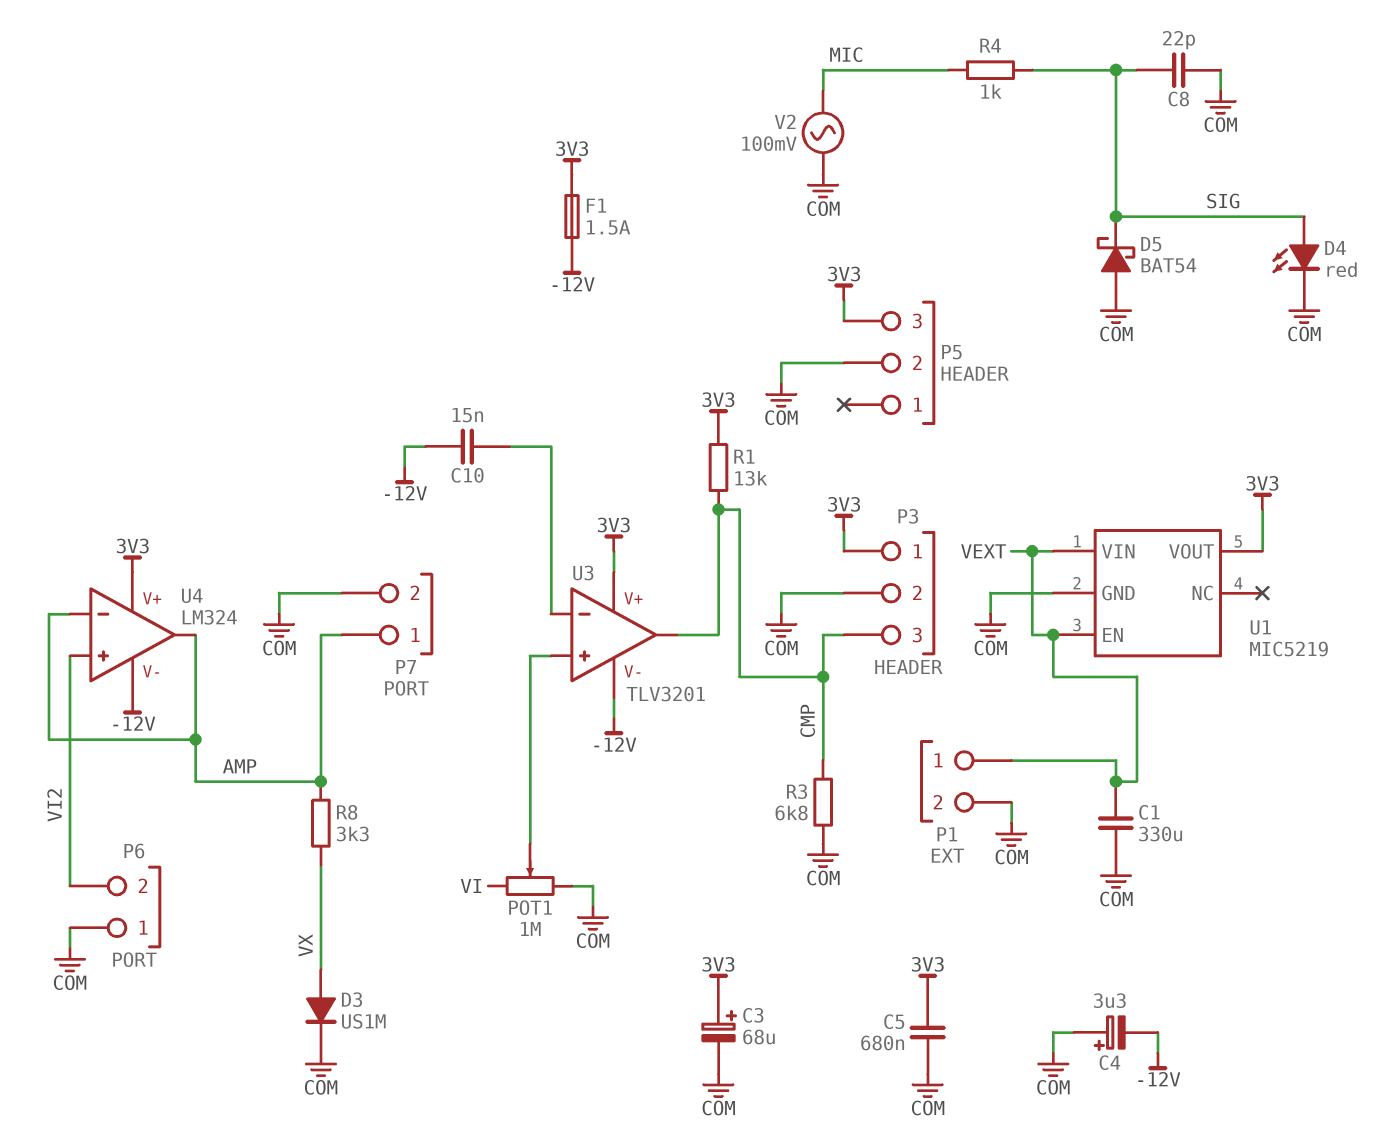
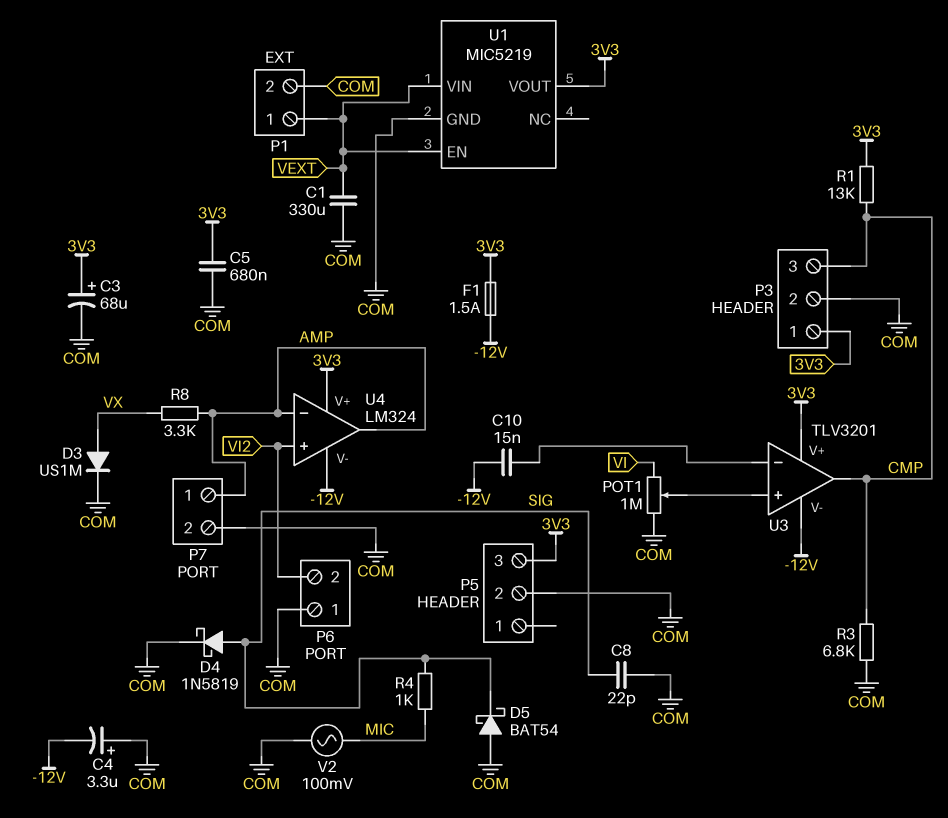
D4: LED red (A SIG, K COM) -> schottky 1N5819 (A SIG, K COM)

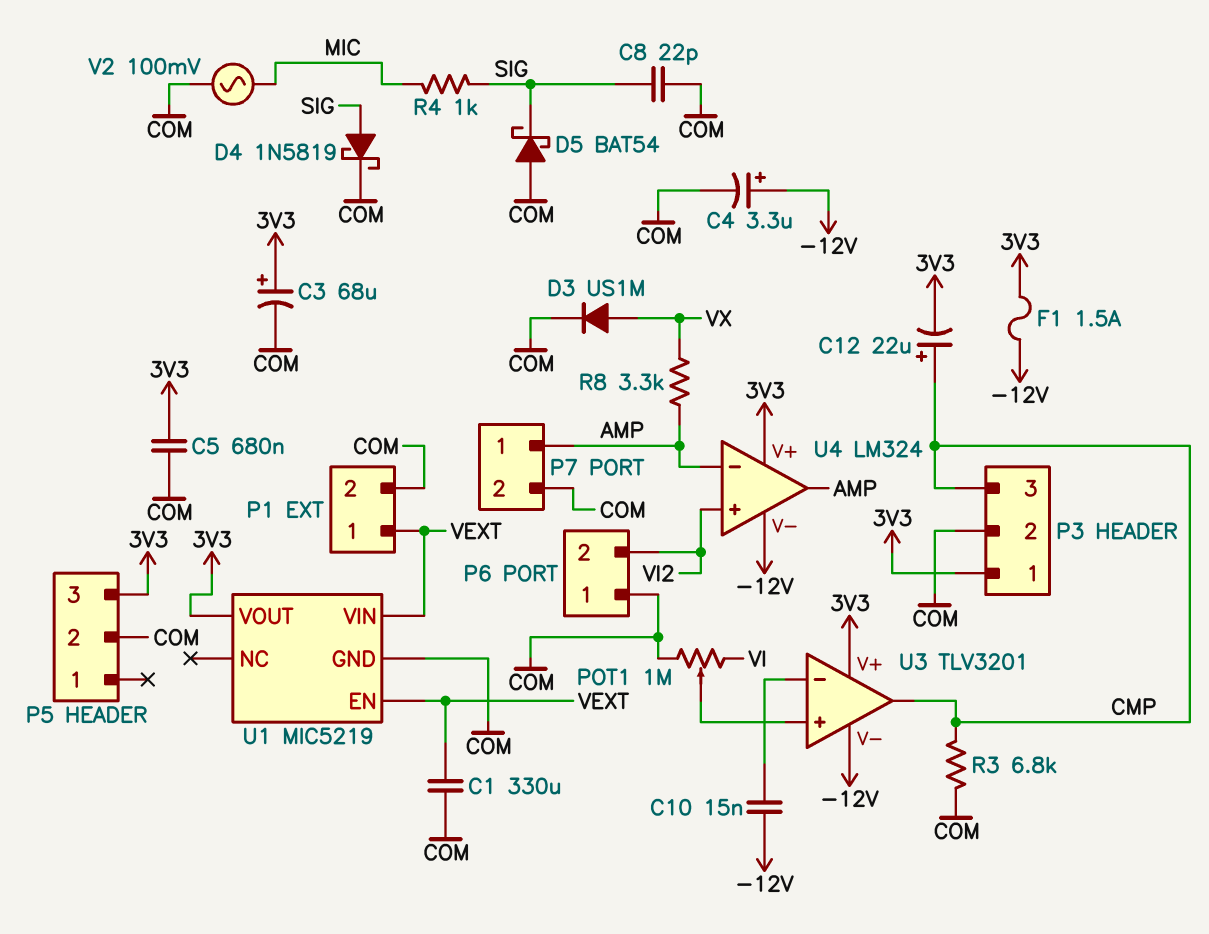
C4: 3.3uF (plus COM, minus -12V) -> 3.3uF (plus -12V, minus COM)
C12: none -> 22uF (plus CMP, minus 3V3)
R1: 13k (3V3, CMP) -> none

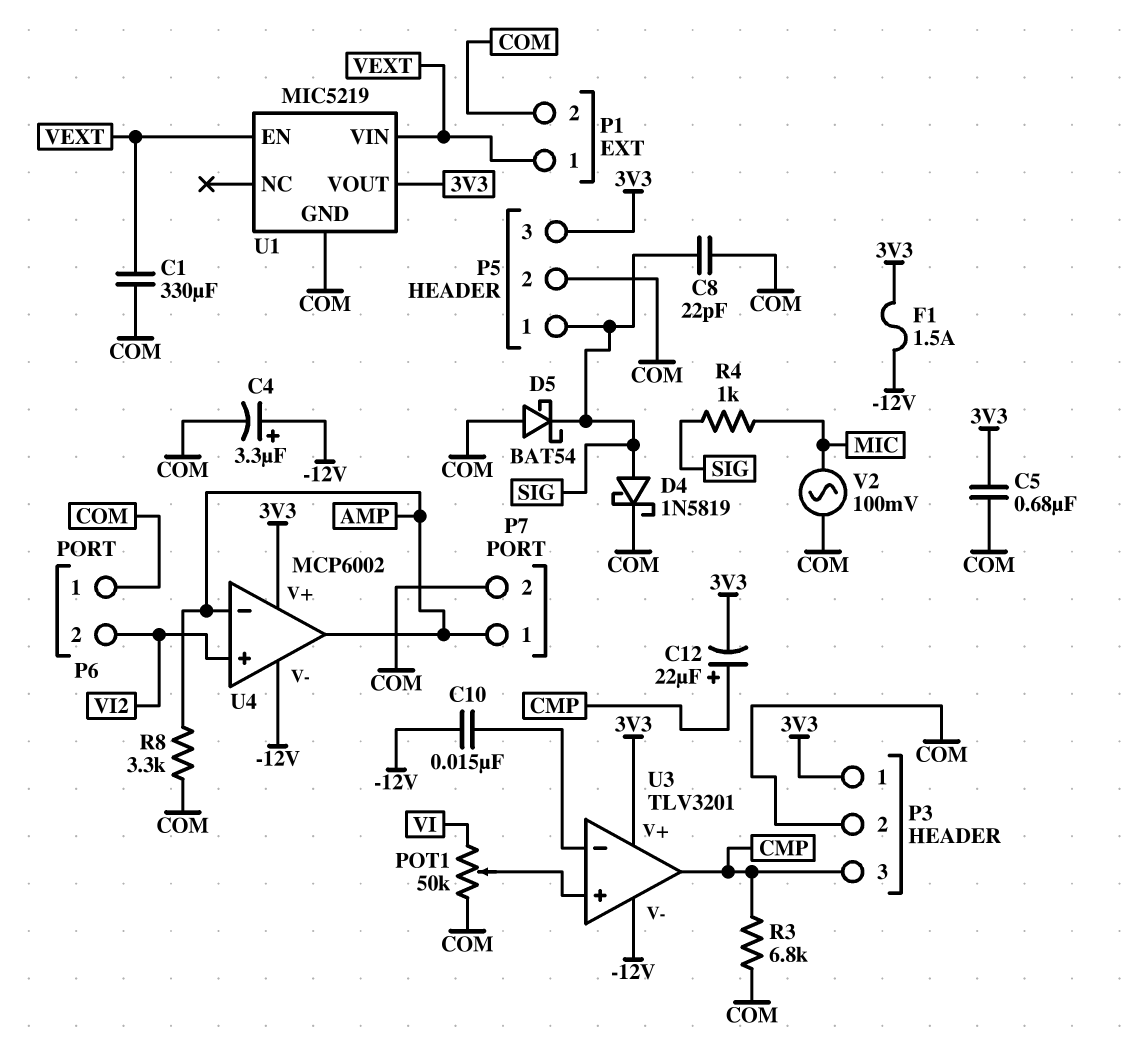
C3: 68uF (plus 3V3, minus COM) -> none
D3: diode US1M (A VX, K COM) -> none
P5 pin 1: none -> SIG
POT1: 1M (COM, VI, wiper U3/in+) -> 50k (COM, VI, wiper U3/in+)
R8: 3.3k (AMP, VX) -> 3.3k (AMP, COM)
U4: LM324 -> MCP6002

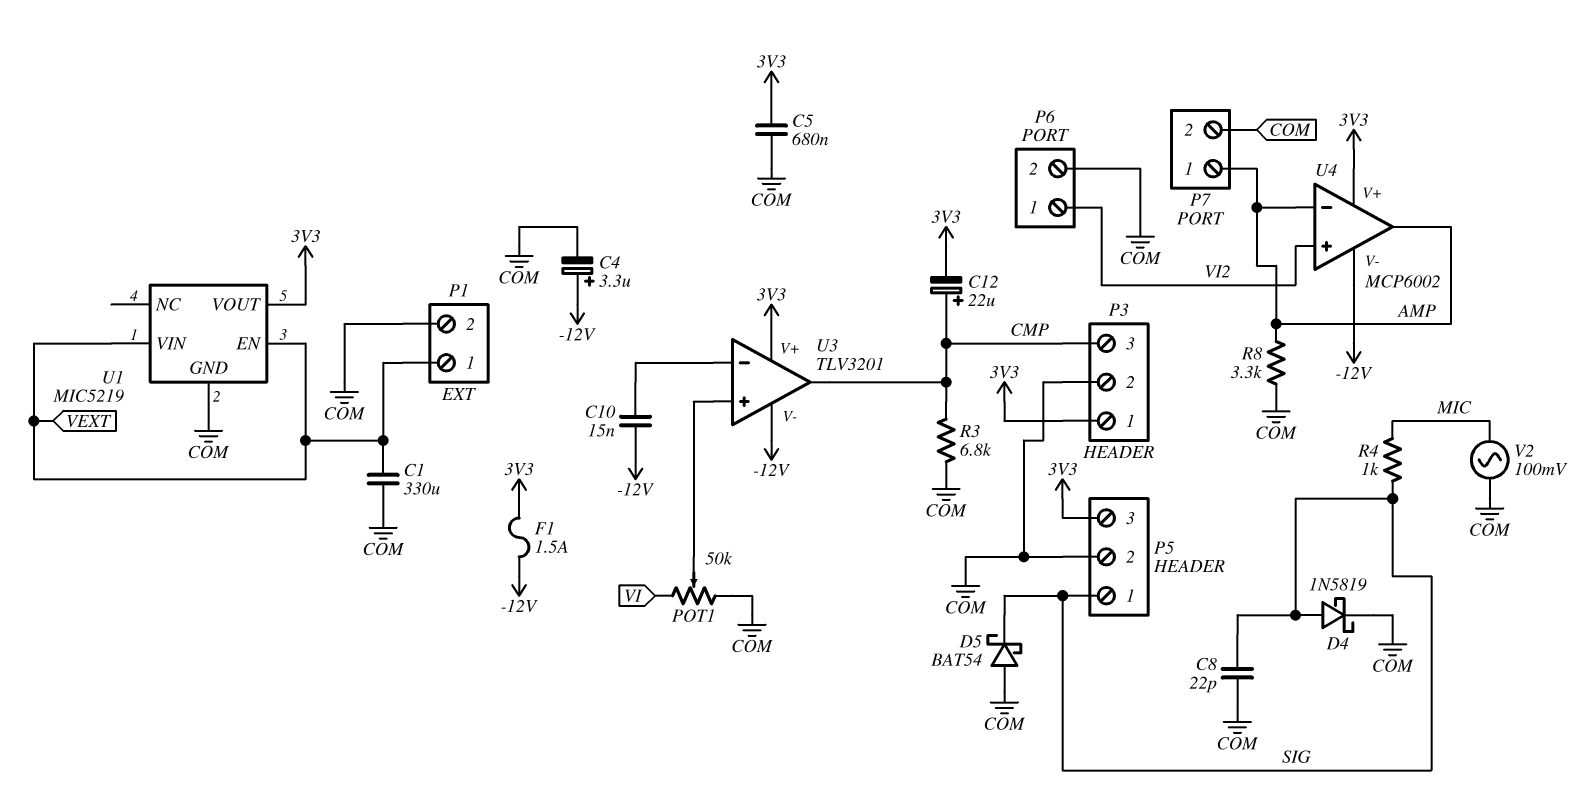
P6 pin 1: COM -> VI2
P6 pin 2: VI2 -> COM

